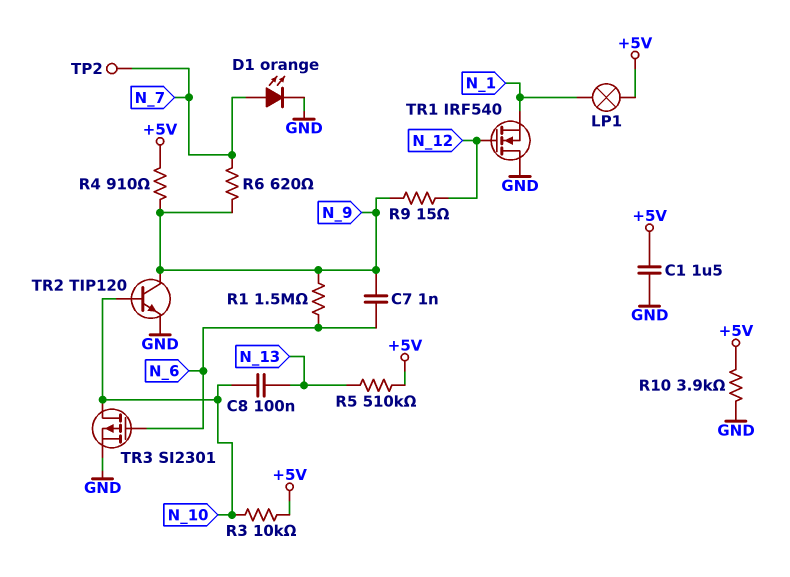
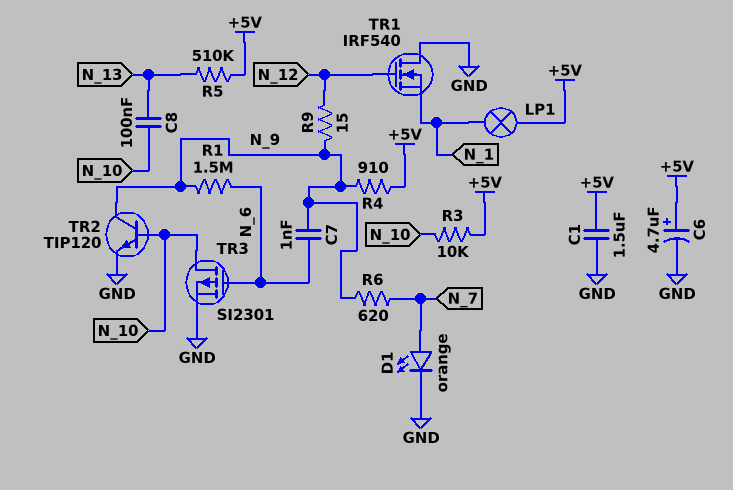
C6: none -> 4.7uF (plus +5V, minus GND)
R10: 3.9k (+5V, GND) -> none
TP2: test point (N_7) -> none

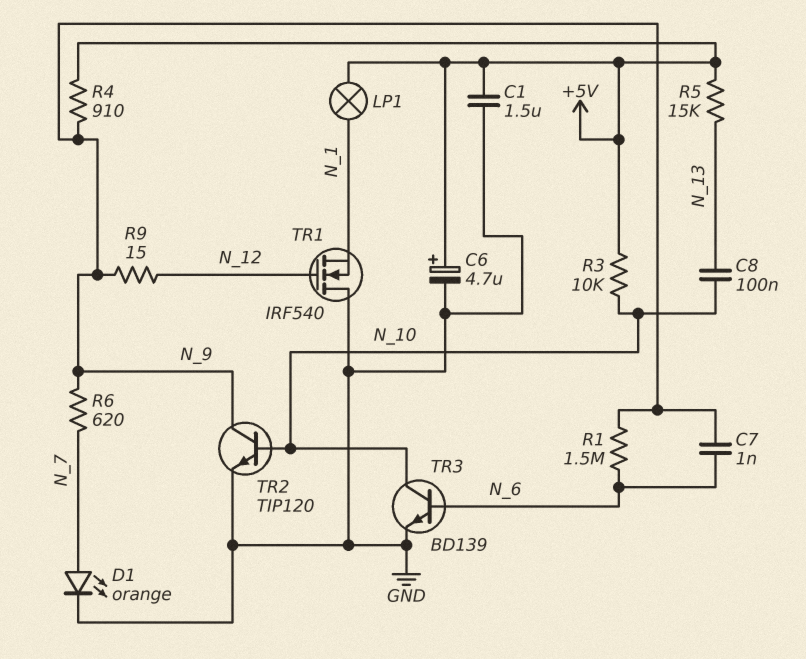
R5: 510k (+5V, N_13) -> 15k (+5V, N_13)
TR3: PMOS SI2301 (G N_6, D N_10, S GND) -> NPN BD139 (B N_6, C N_10, E GND)

